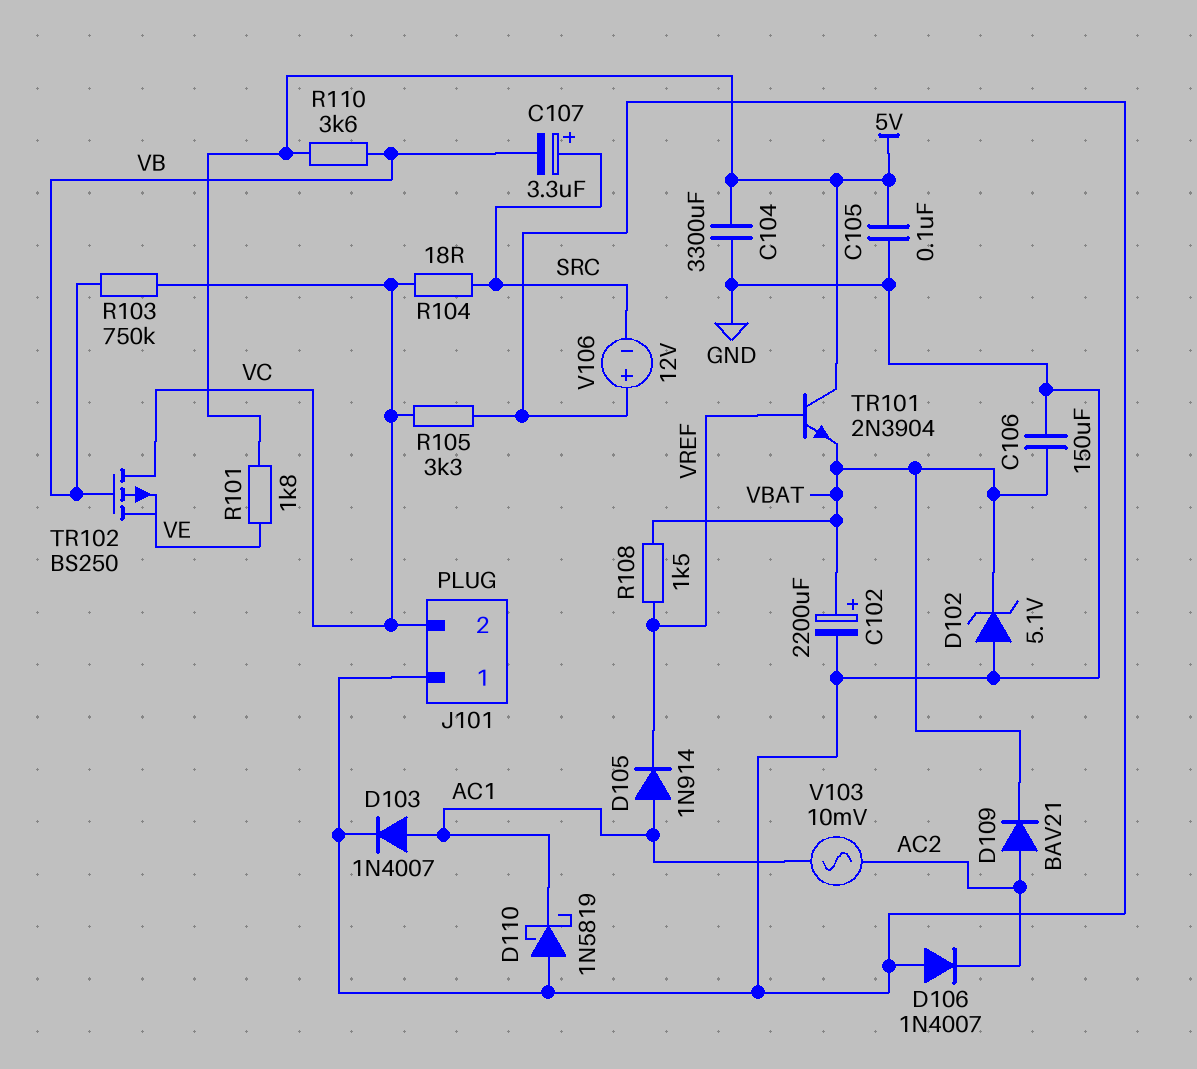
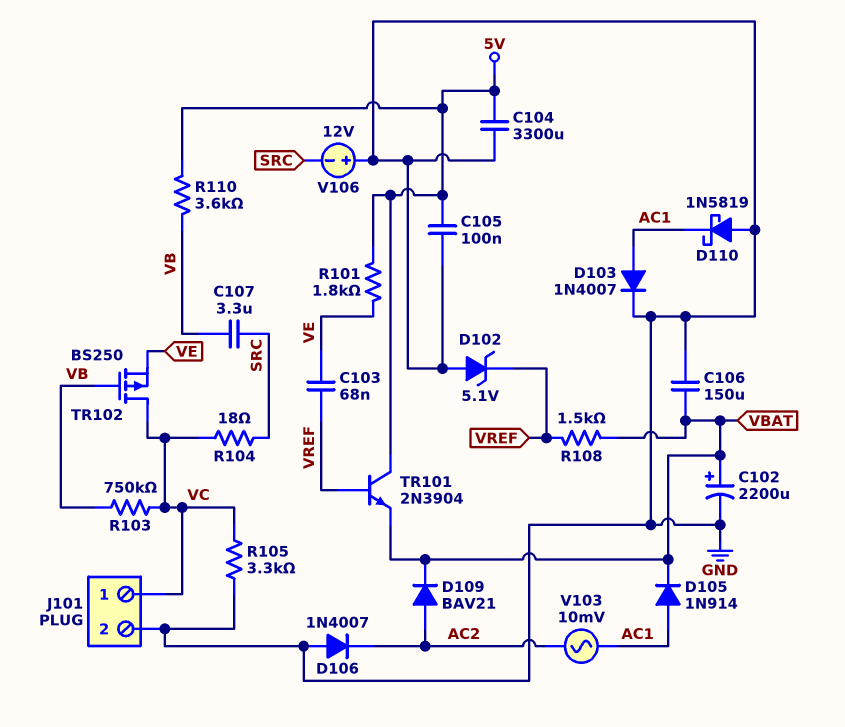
C103: none -> 68nF (VE, VREF)
C107: 3.3uF (plus SRC, minus VB) -> 3.3uF (SRC, VB)
D102: zener 5.1V (A GND, K VBAT) -> zener 5.1V (A GND, K VREF)
D105: diode 1N914 (A AC1, K VREF) -> diode 1N914 (A AC1, K VBAT)
J101 pin 1: GND -> VC
J101 pin 2: VC -> GND

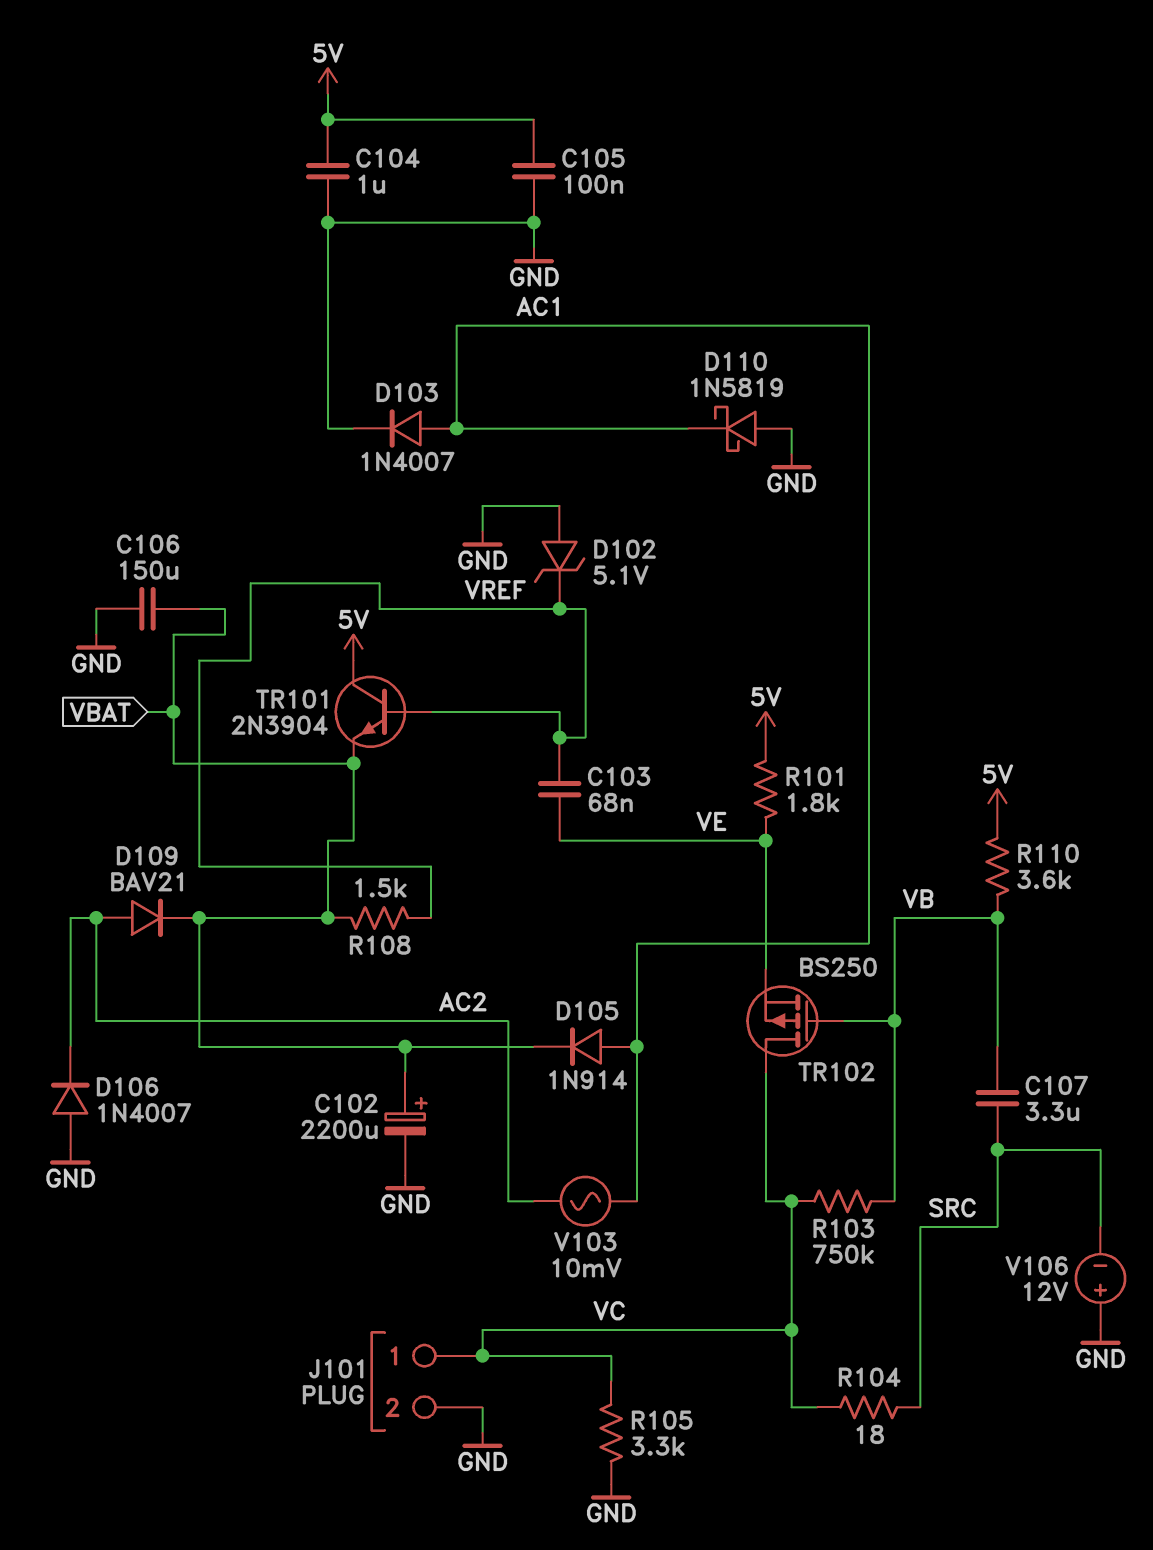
C104: 3300uF (5V, GND) -> 1uF (5V, GND)

